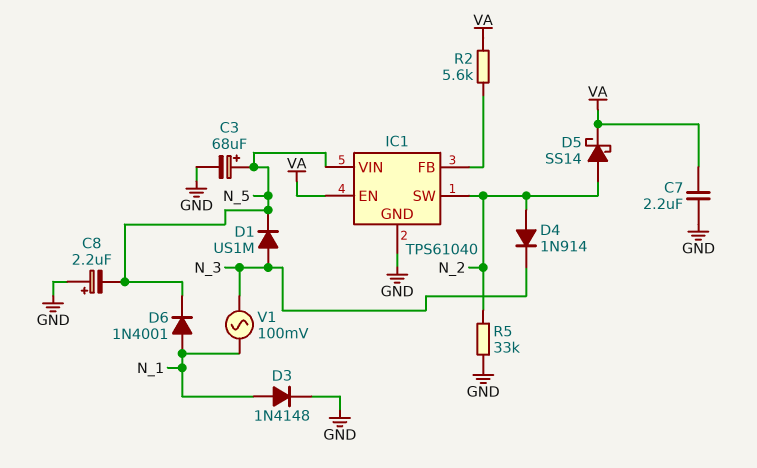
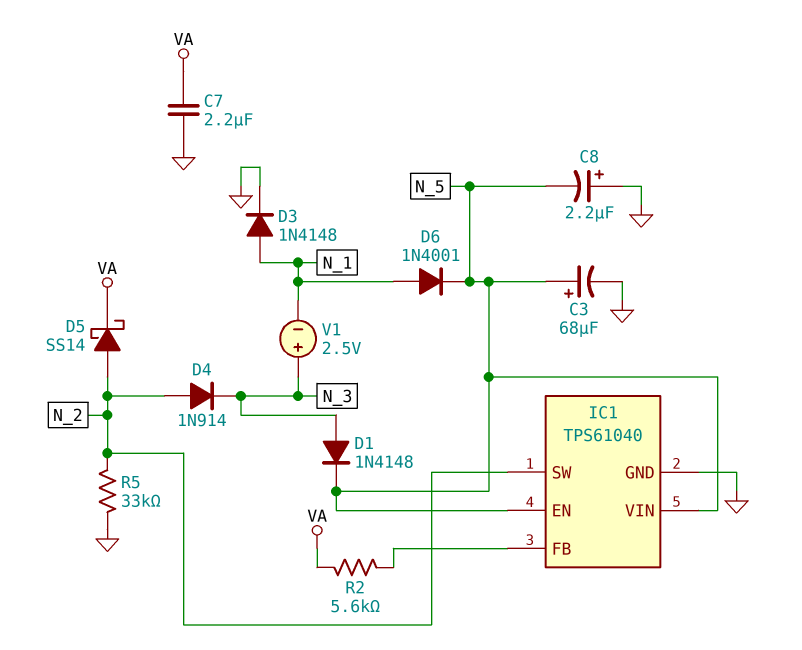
D1: diode US1M (A N_3, K N_5) -> diode 1N4148 (A N_3, K N_5)
IC1 pin EN: VA -> N_5
V1: AC 100mV (N_1, N_3) -> 2.5V (plus N_3, minus N_1)

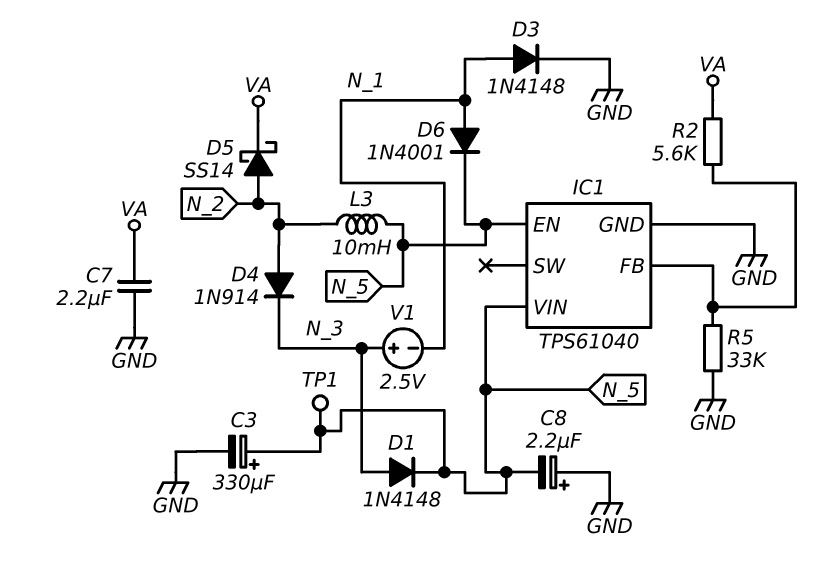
C3: 68uF (plus N_5, minus GND) -> 330uF (plus N_5, minus GND)
IC1 pin SW: N_2 -> none
L3: none -> 10mH (N_2, N_5)
R5: 33k (GND, N_2) -> 33k (GND, IC1/FB)
TP1: none -> test point (N_5)

